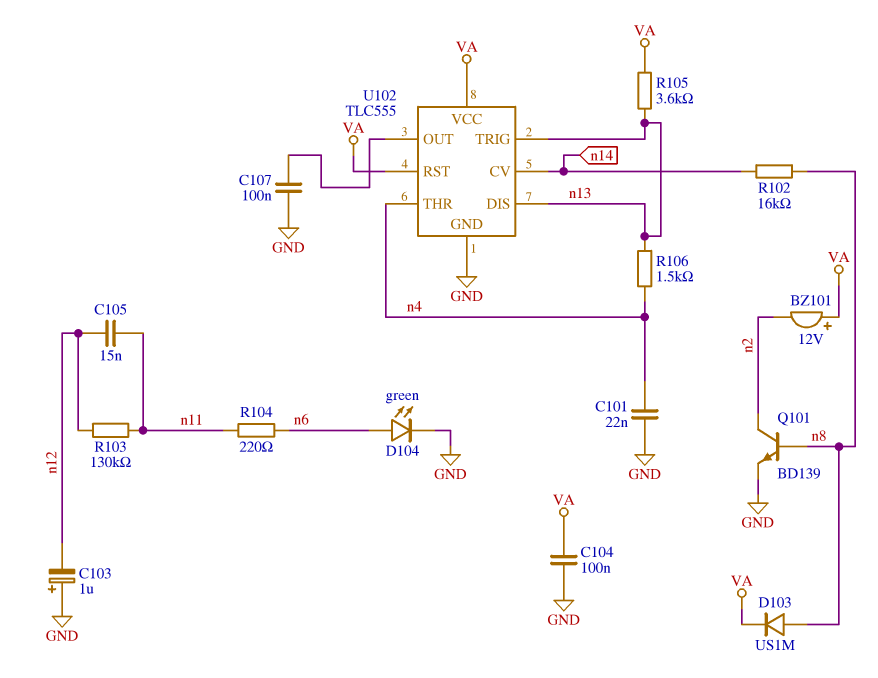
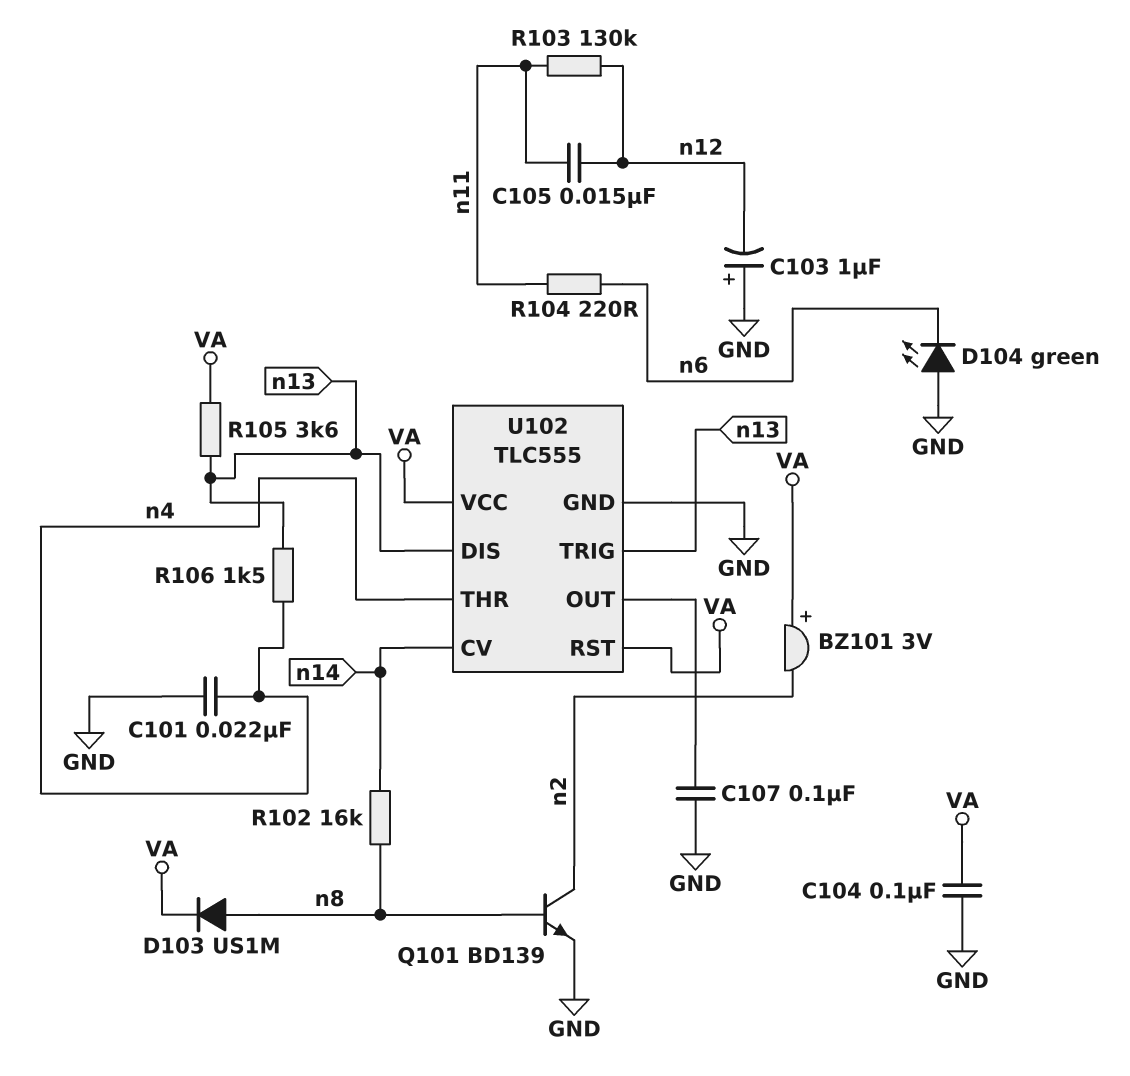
BZ101: buzzer 12V (plus VA, minus n2) -> buzzer 3V (plus VA, minus n2)
D104: LED green (A n6, K GND) -> LED green (A GND, K n6)

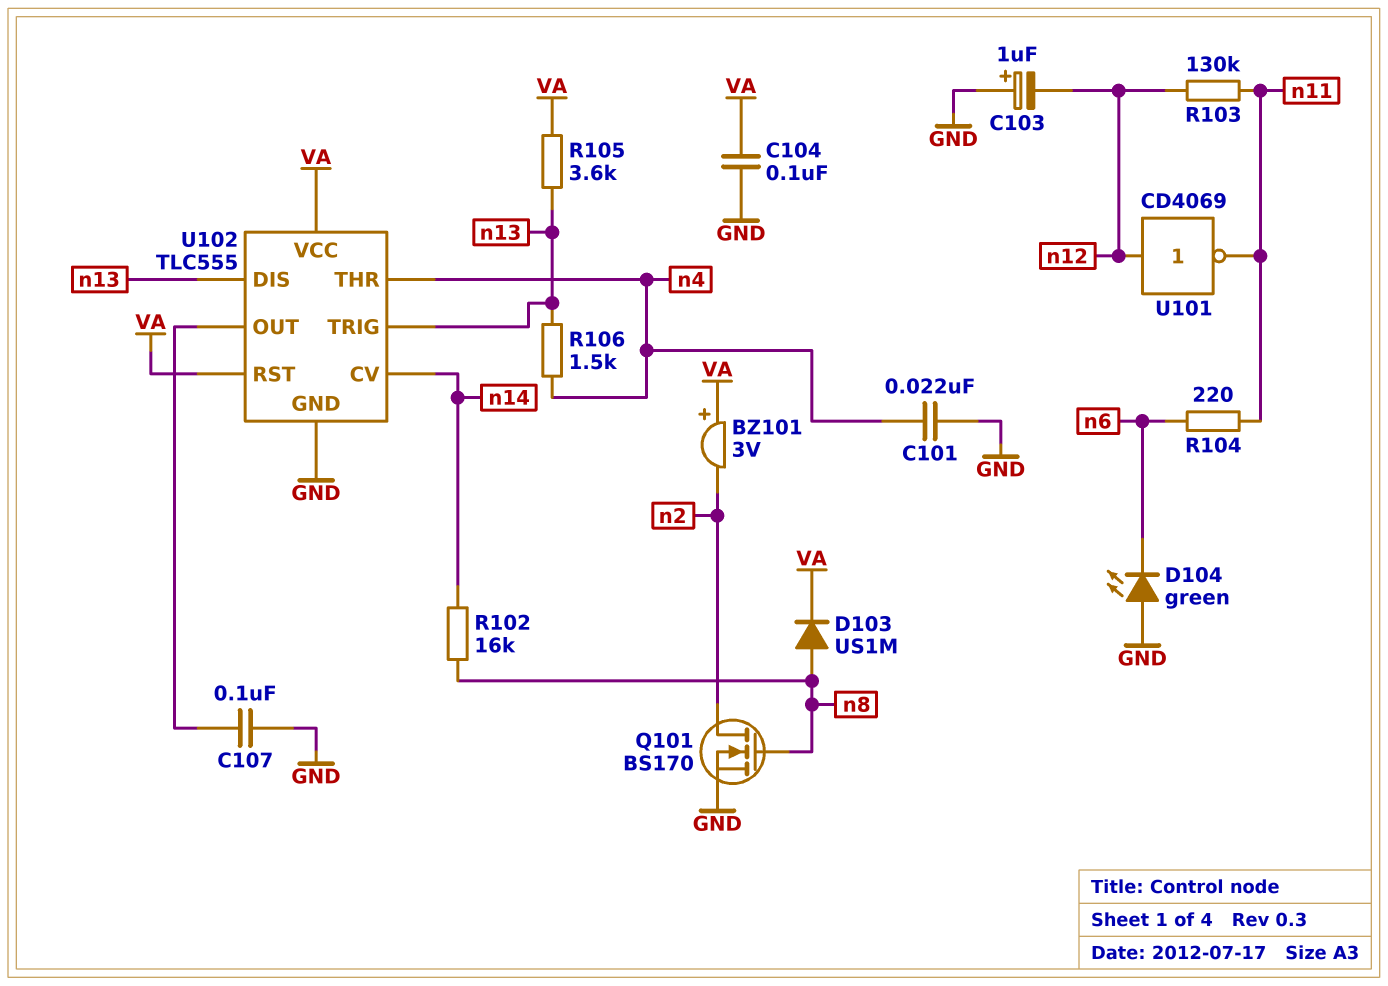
C105: 15nF (n11, n12) -> none
Q101: NPN BD139 (B n8, C n2, E GND) -> NMOS BS170 (G n8, D n2, S GND)
U101: none -> NOT CD4069 (in n12, out n11)

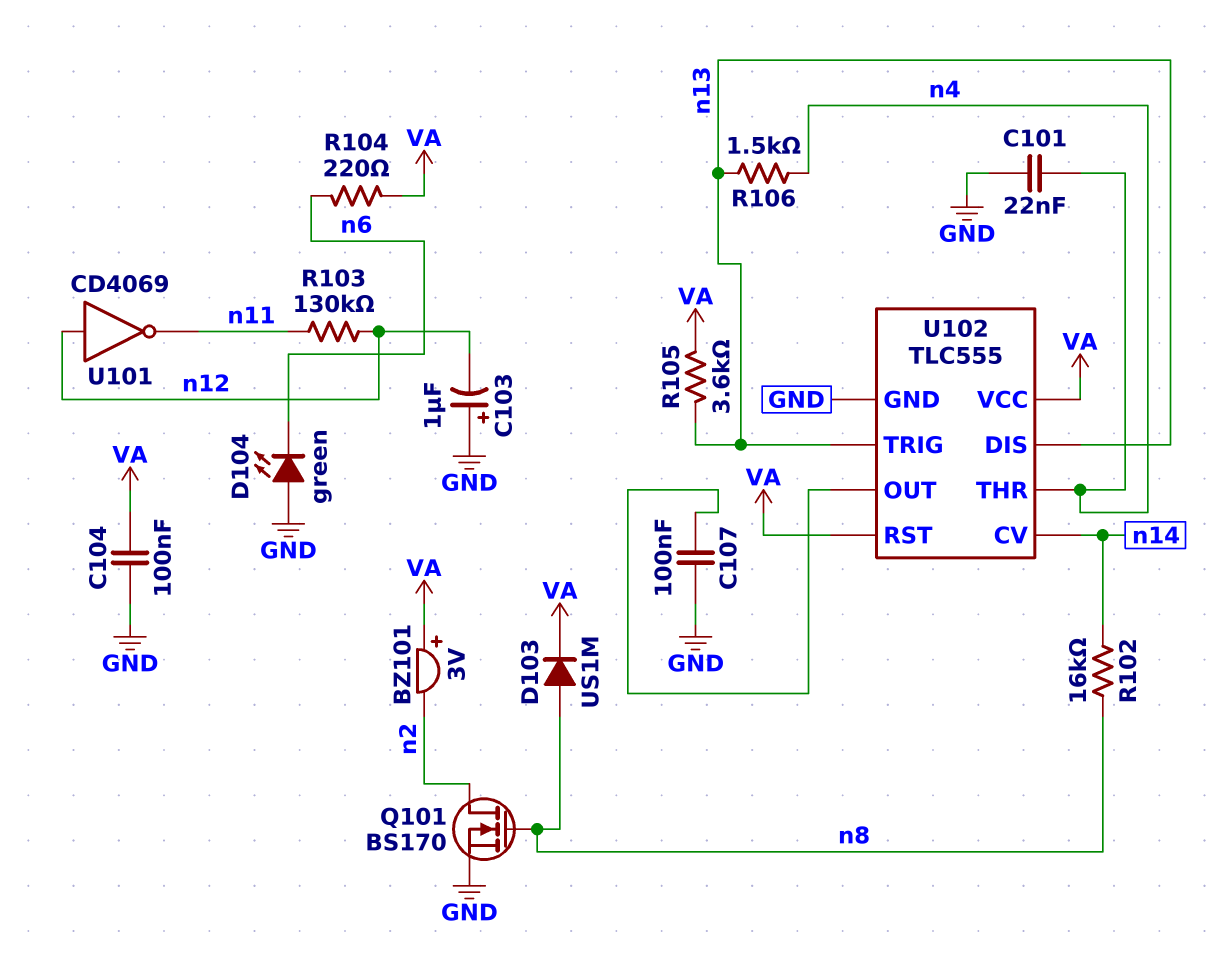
R104: 220 (n6, n11) -> 220 (VA, n6)

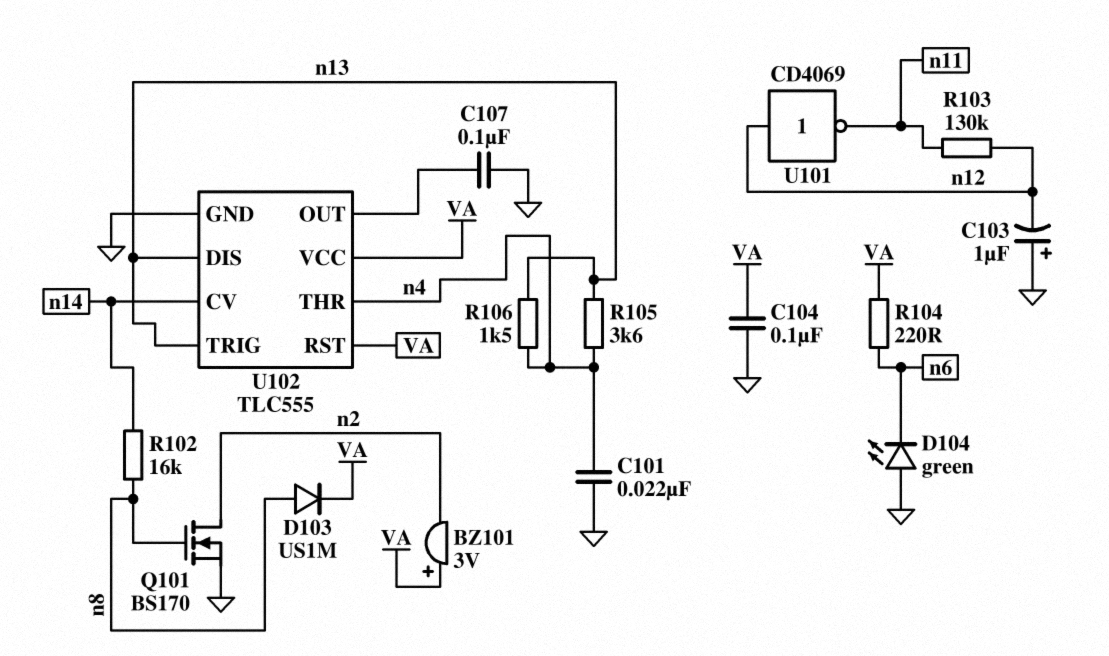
R105: 3.6k (VA, n13) -> 3.6k (n4, n13)

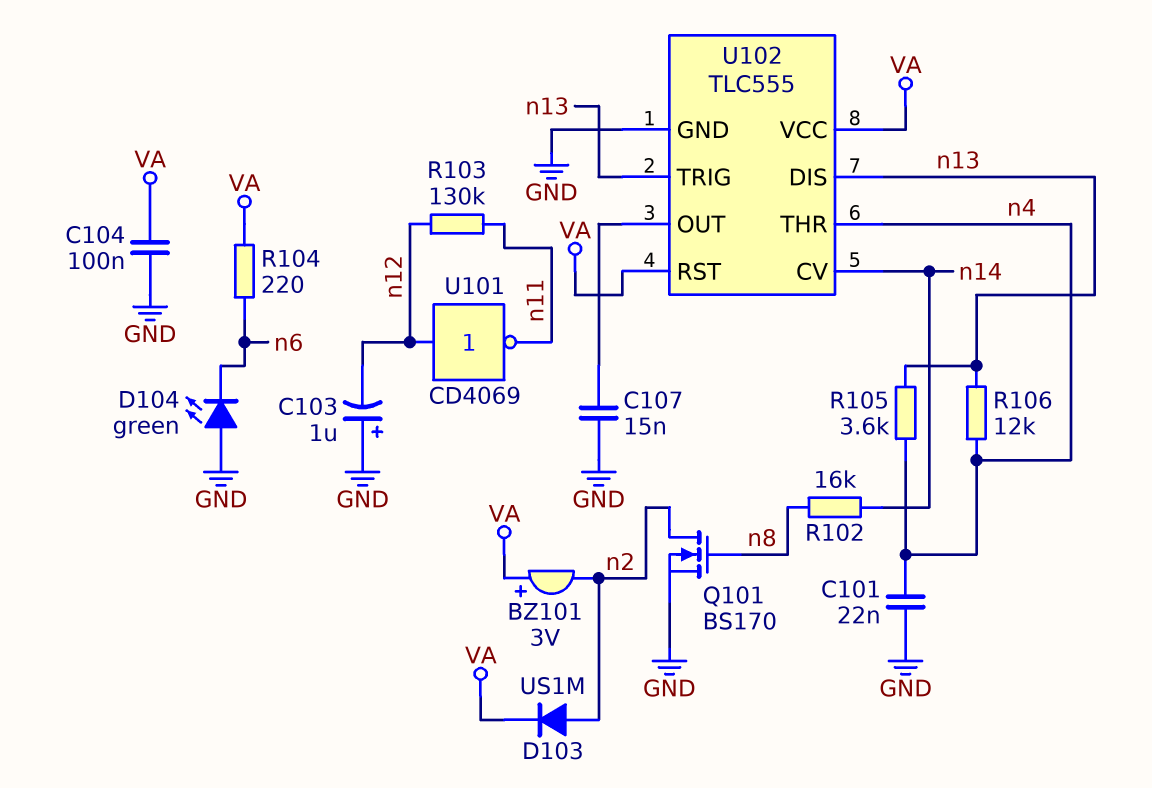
C107: 100nF (GND, U102/OUT) -> 15nF (GND, U102/OUT)
D103: diode US1M (A n8, K VA) -> diode US1M (A n2, K VA)
R106: 1.5k (n4, n13) -> 12k (n4, n13)

